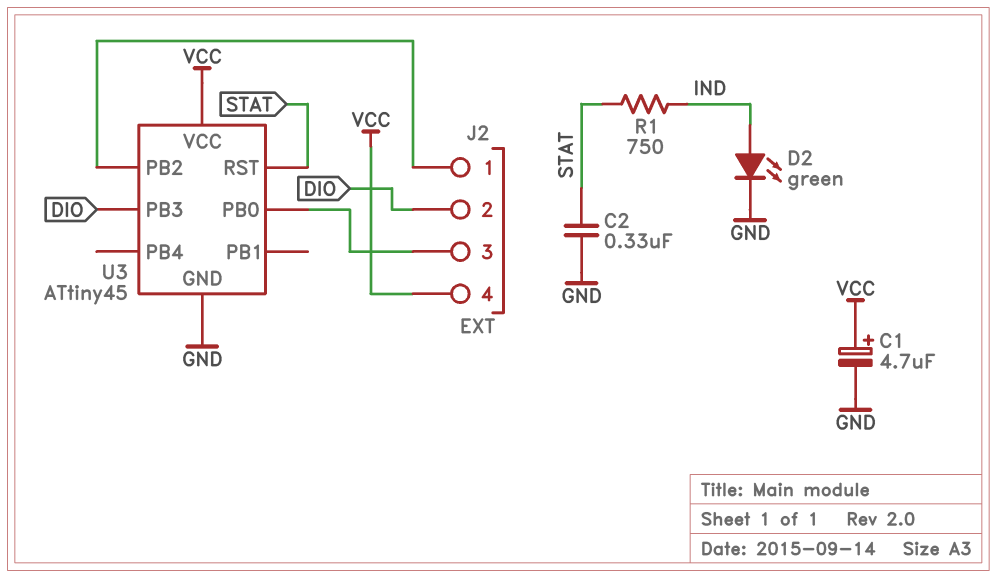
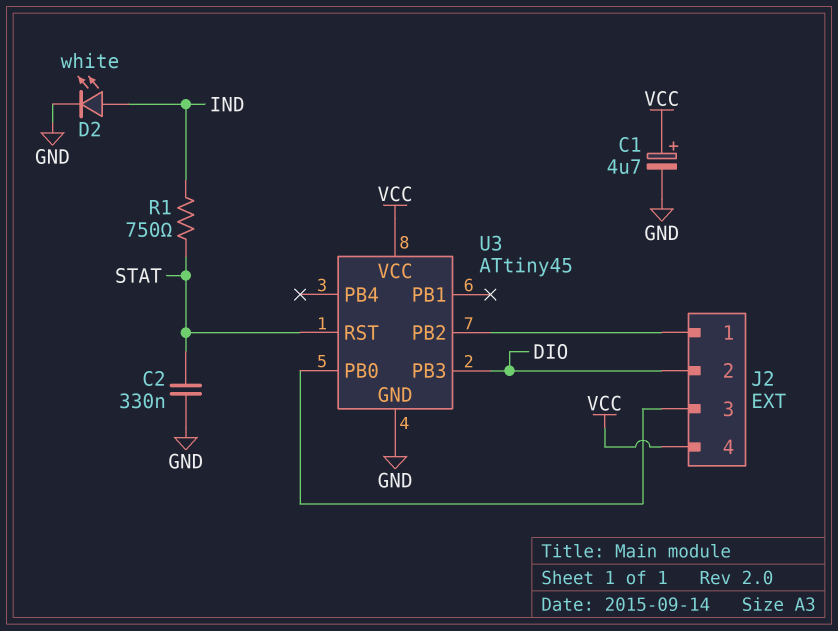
D2: LED green (A IND, K GND) -> LED white (A IND, K GND)

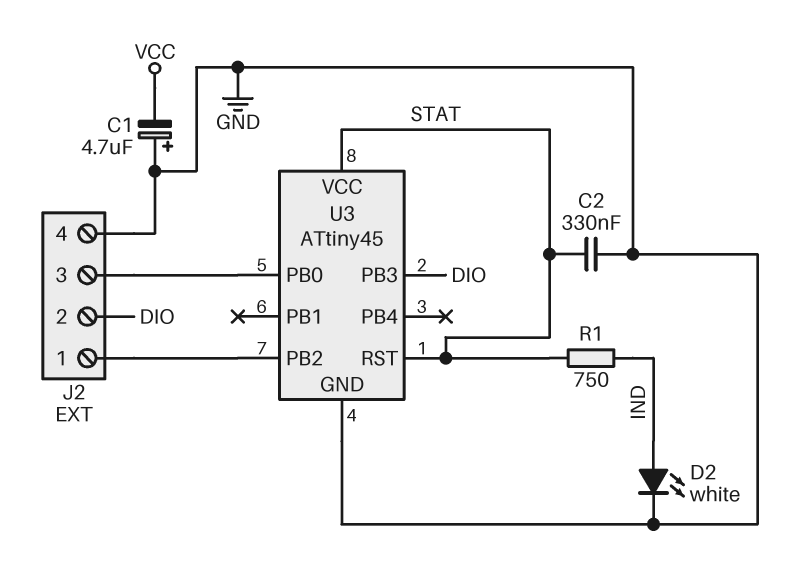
C1: 4.7uF (plus VCC, minus GND) -> 4.7uF (plus GND, minus VCC)
J2 pin 4: VCC -> GND
U3 pin VCC: VCC -> STAT

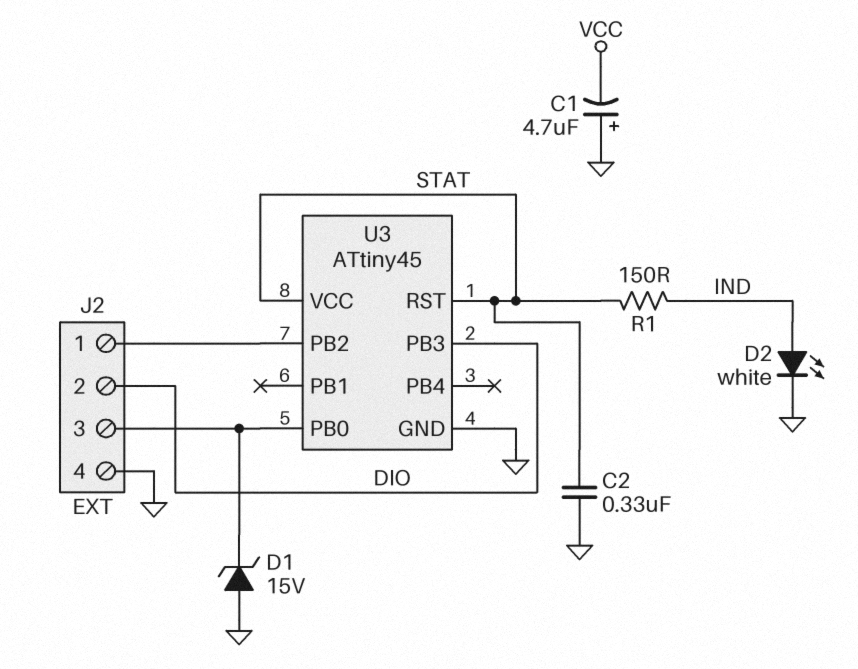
D1: none -> zener 15V (A GND, K J2/3)
R1: 750 (IND, STAT) -> 150 (IND, STAT)

